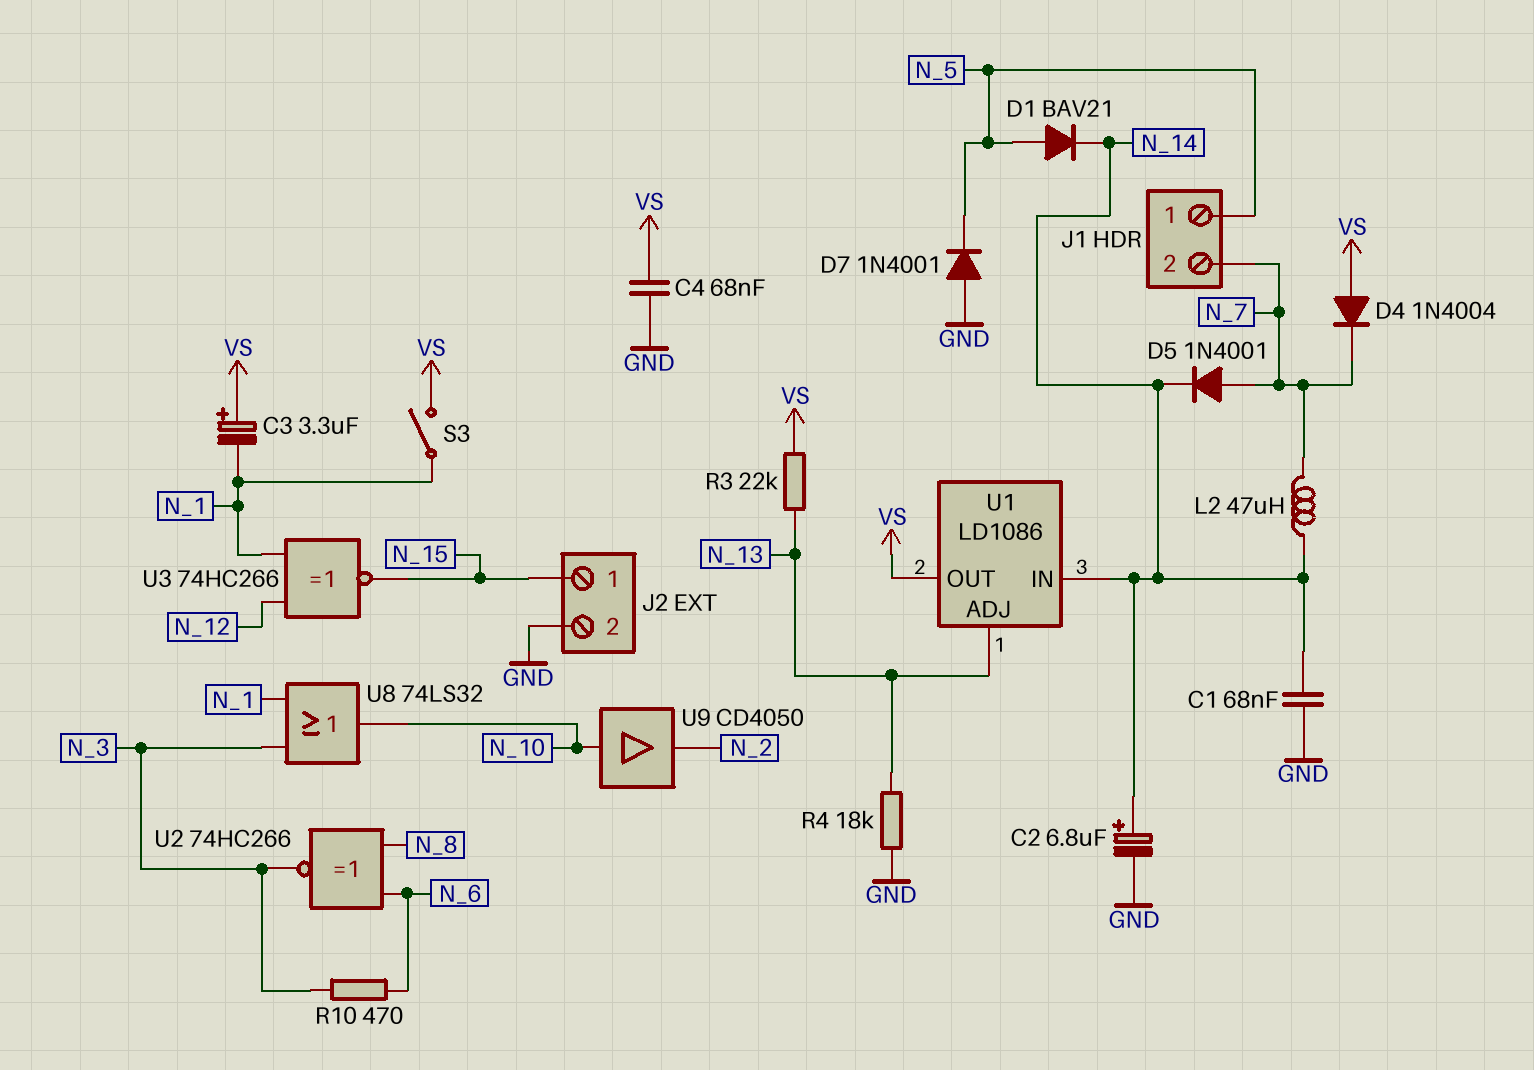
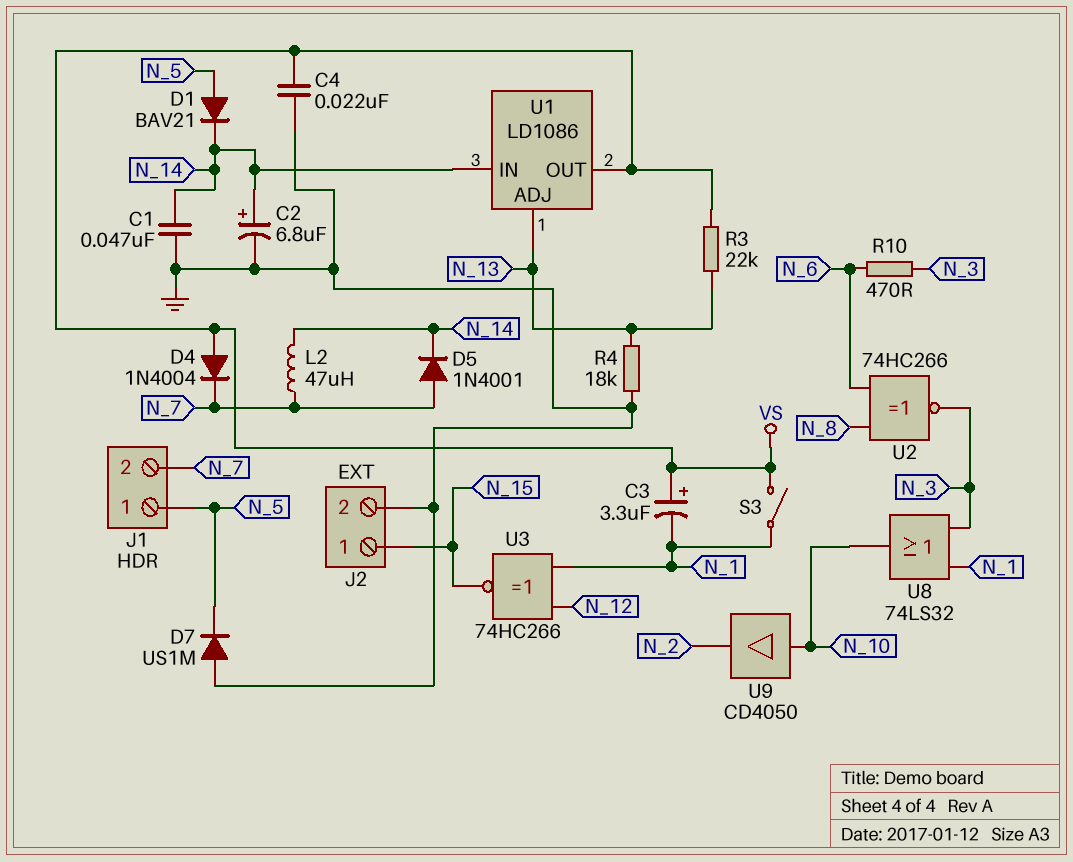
C1: 68nF (GND, N_14) -> 47nF (GND, N_14)
C4: 68nF (GND, VS) -> 22nF (GND, VS)
D7: diode 1N4001 (A GND, K N_5) -> diode US1M (A GND, K N_5)

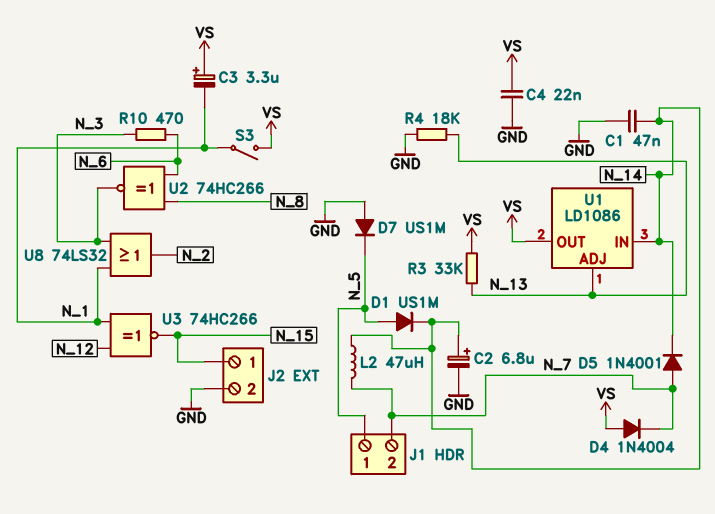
D1: diode BAV21 (A N_5, K N_14) -> diode US1M (A N_5, K N_14)
R3: 22k (N_13, VS) -> 33k (N_13, VS)
U8: OR 74LS32 (in N_1, in N_3, out N_10) -> OR 74LS32 (in N_1, in N_3, out N_2)
U9: buffer CD4050 (in N_10, out N_2) -> none

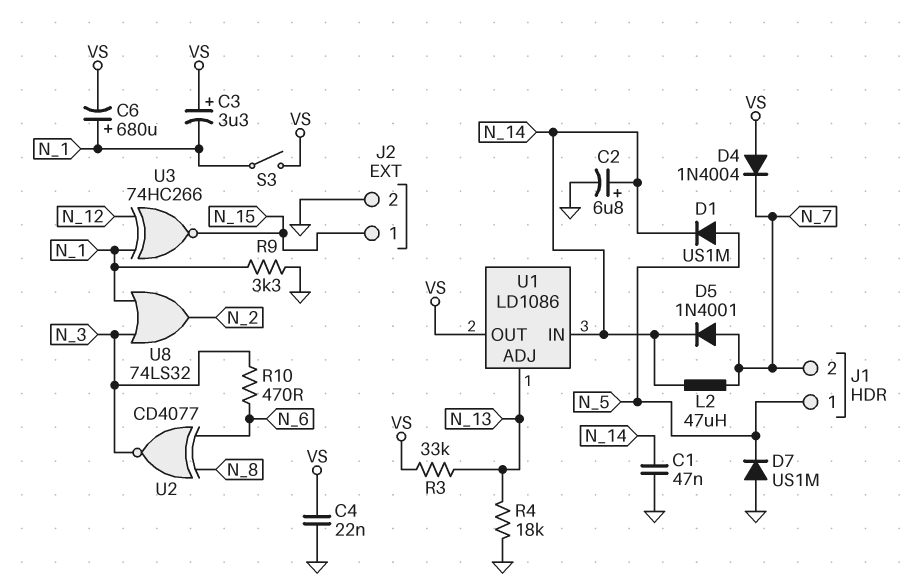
C6: none -> 680uF (plus N_1, minus VS)
R9: none -> 3.3k (GND, N_1)
U2: XNOR 74HC266 (in N_6, in N_8, out N_3) -> XNOR CD4077 (in N_6, in N_8, out N_3)

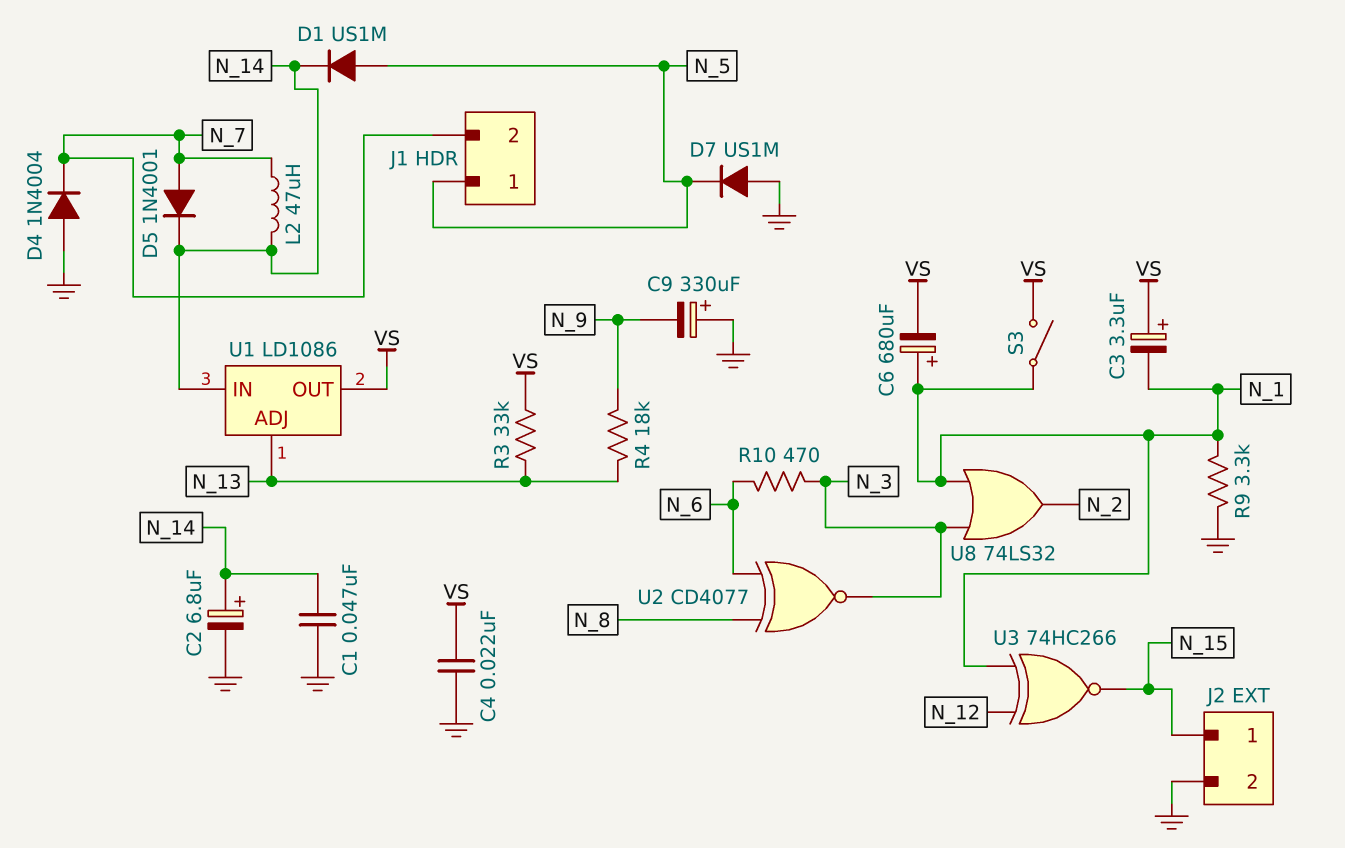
C9: none -> 330uF (plus GND, minus N_9)
D4: diode 1N4004 (A VS, K N_7) -> diode 1N4004 (A GND, K N_7)
R4: 18k (GND, N_13) -> 18k (N_9, N_13)

